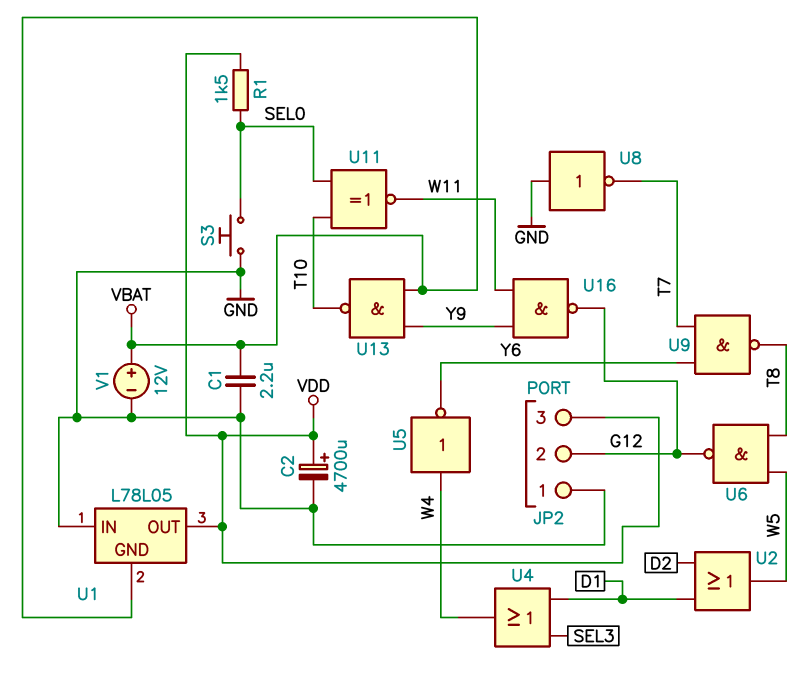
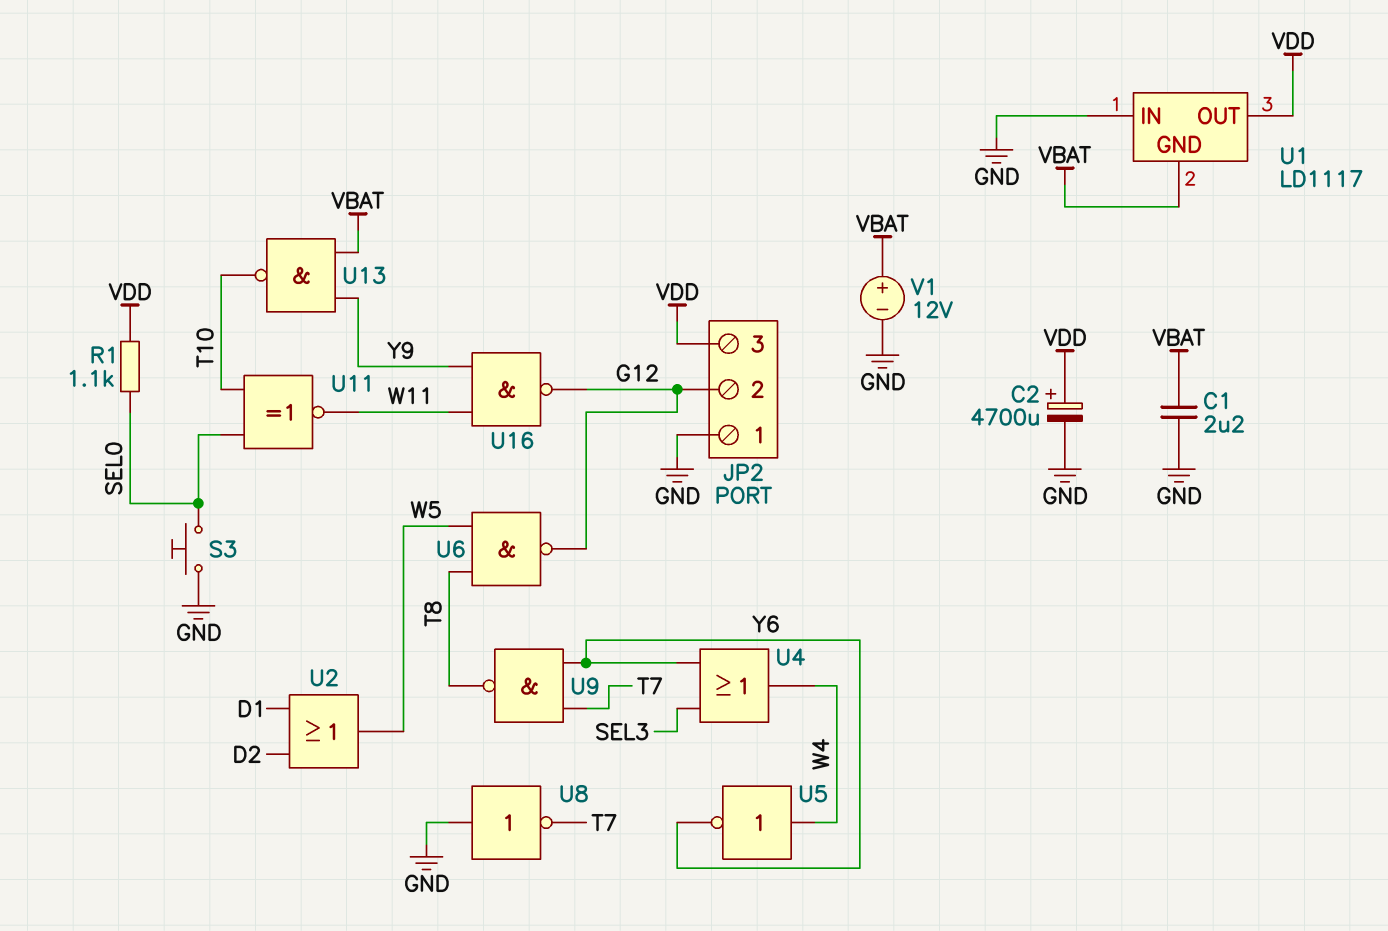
R1: 1.5k (SEL0, VDD) -> 1.1k (SEL0, VDD)
U1: L78L05 -> LD1117
U4: OR (in D1, in SEL3, out W4) -> OR (in SEL3, in Y6, out W4)

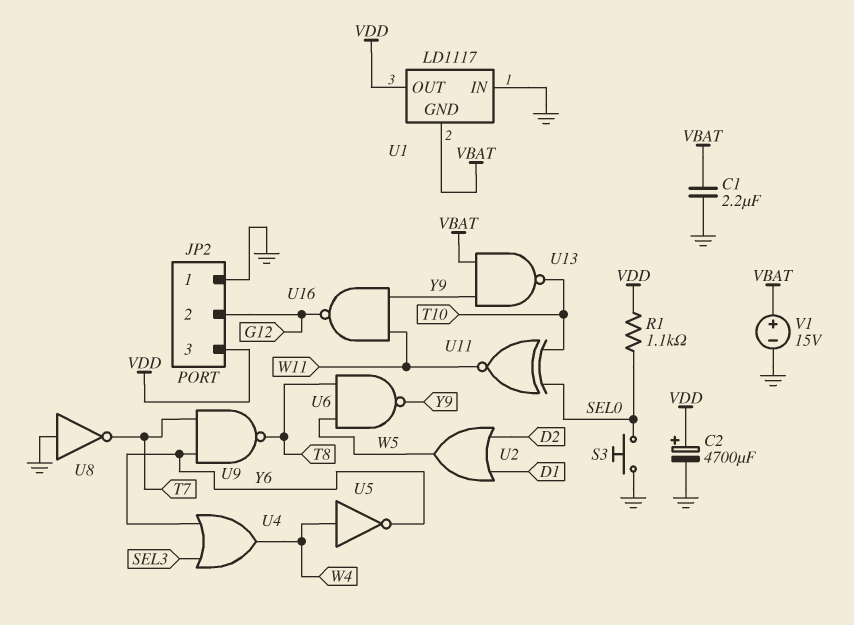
U6: NAND (in T8, in W5, out G12) -> NAND (in T8, in W5, out Y9)
V1: 12V (plus VBAT, minus GND) -> 15V (plus VBAT, minus GND)

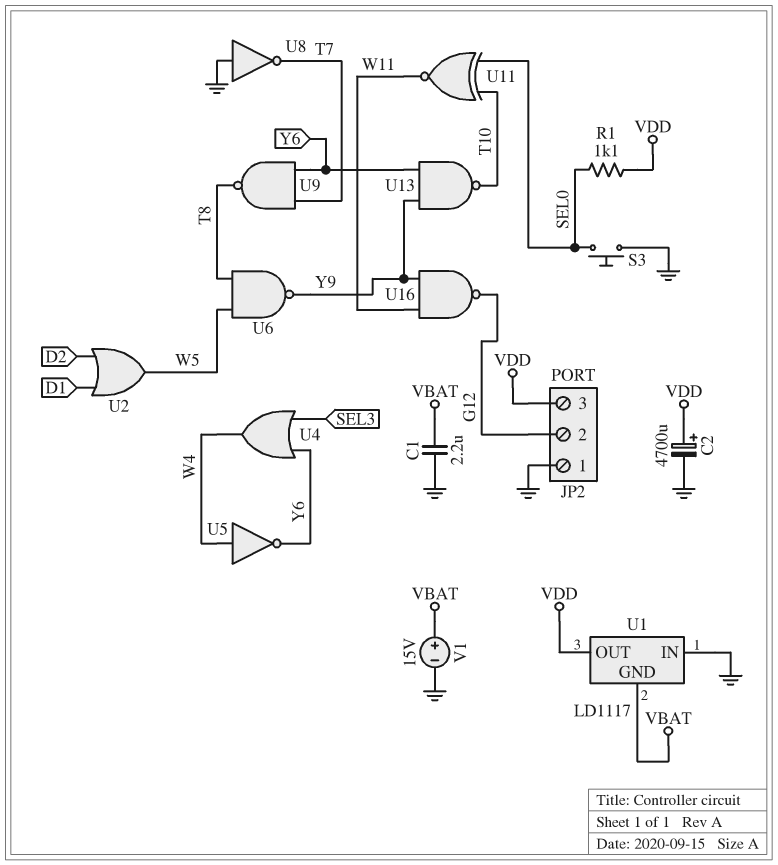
U13: NAND (in VBAT, in Y9, out T10) -> NAND (in Y6, in Y9, out T10)

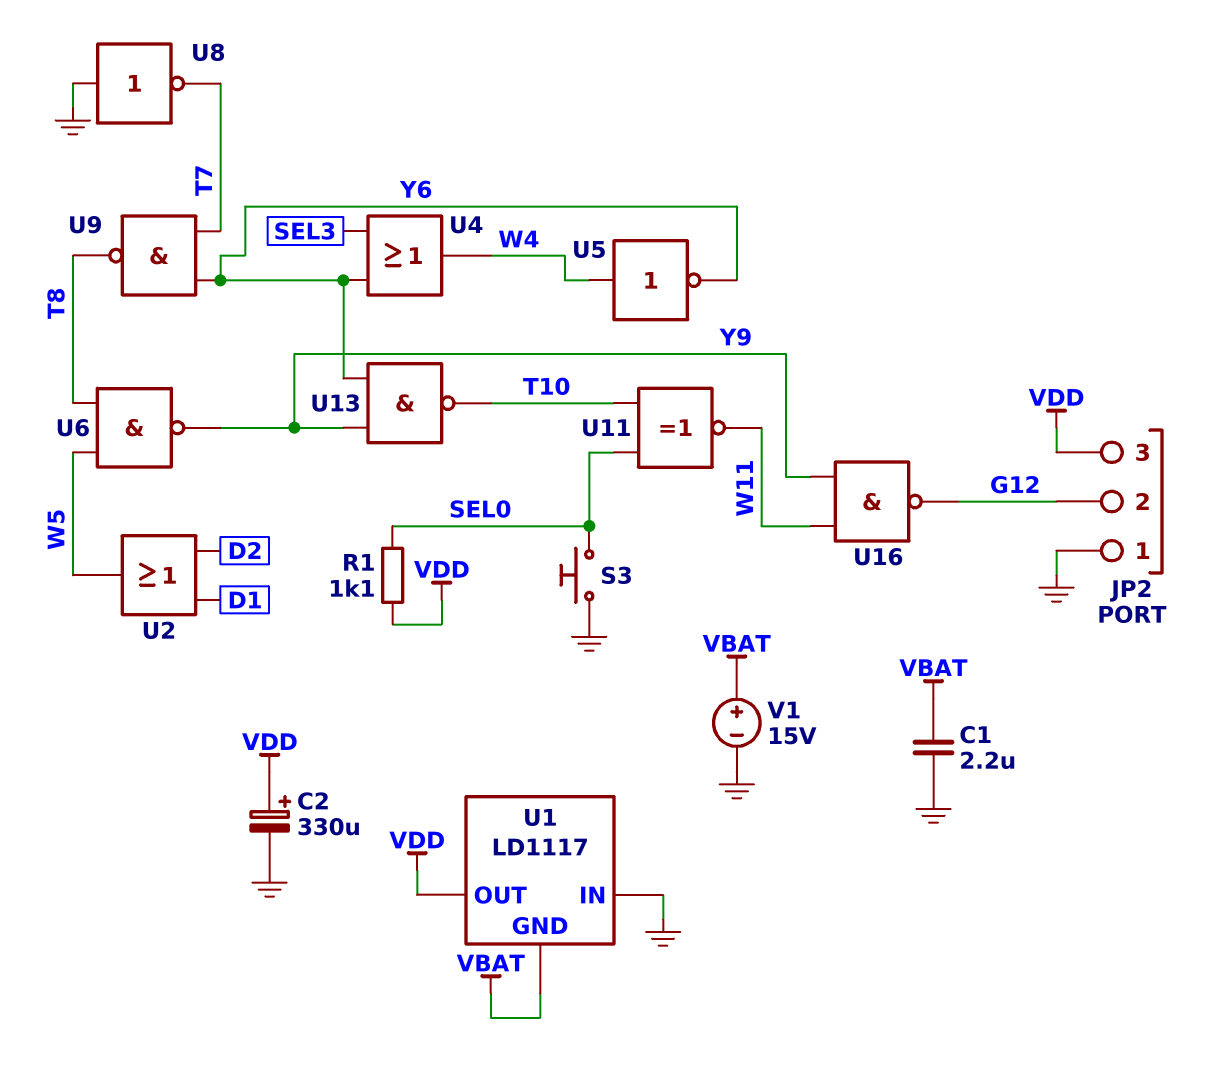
C2: 4700uF (plus VDD, minus GND) -> 330uF (plus VDD, minus GND)

